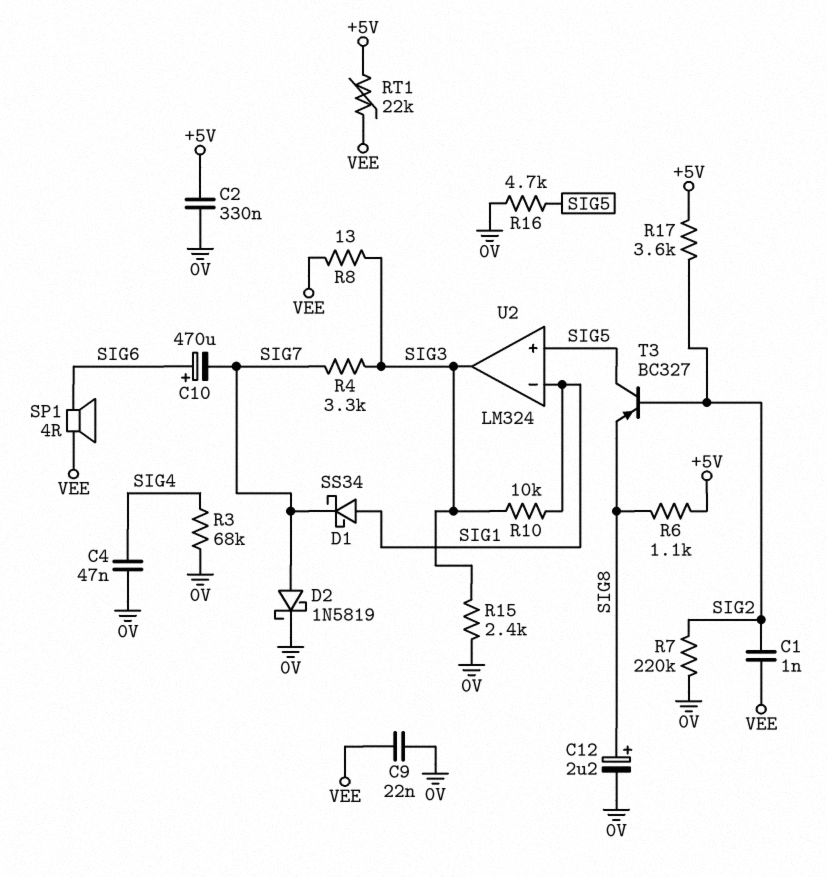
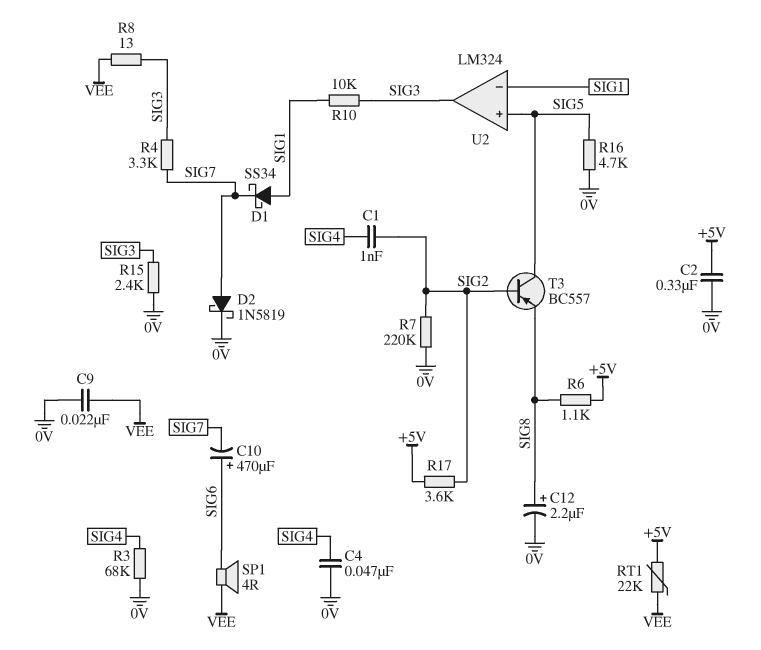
C1: 1nF (SIG2, VEE) -> 1nF (SIG2, SIG4)
T3: PNP BC327 (B SIG2, C SIG5, E SIG8) -> PNP BC557 (B SIG2, C SIG5, E SIG8)

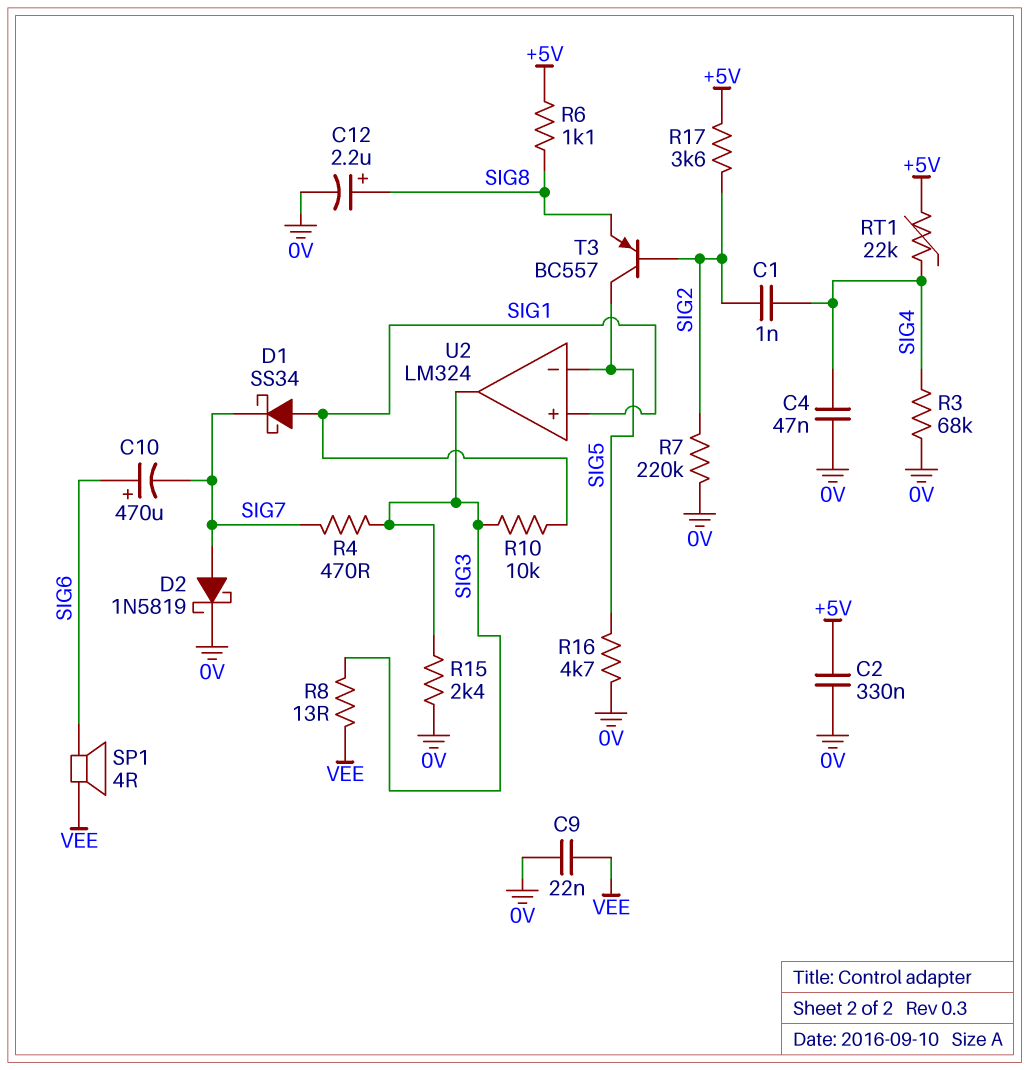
R4: 3.3k (SIG3, SIG7) -> 470 (SIG3, SIG7)
RT1: 22k (+5V, VEE) -> 22k (+5V, SIG4)
U2 pin in+: SIG5 -> SIG1
U2 pin in-: SIG1 -> SIG5

